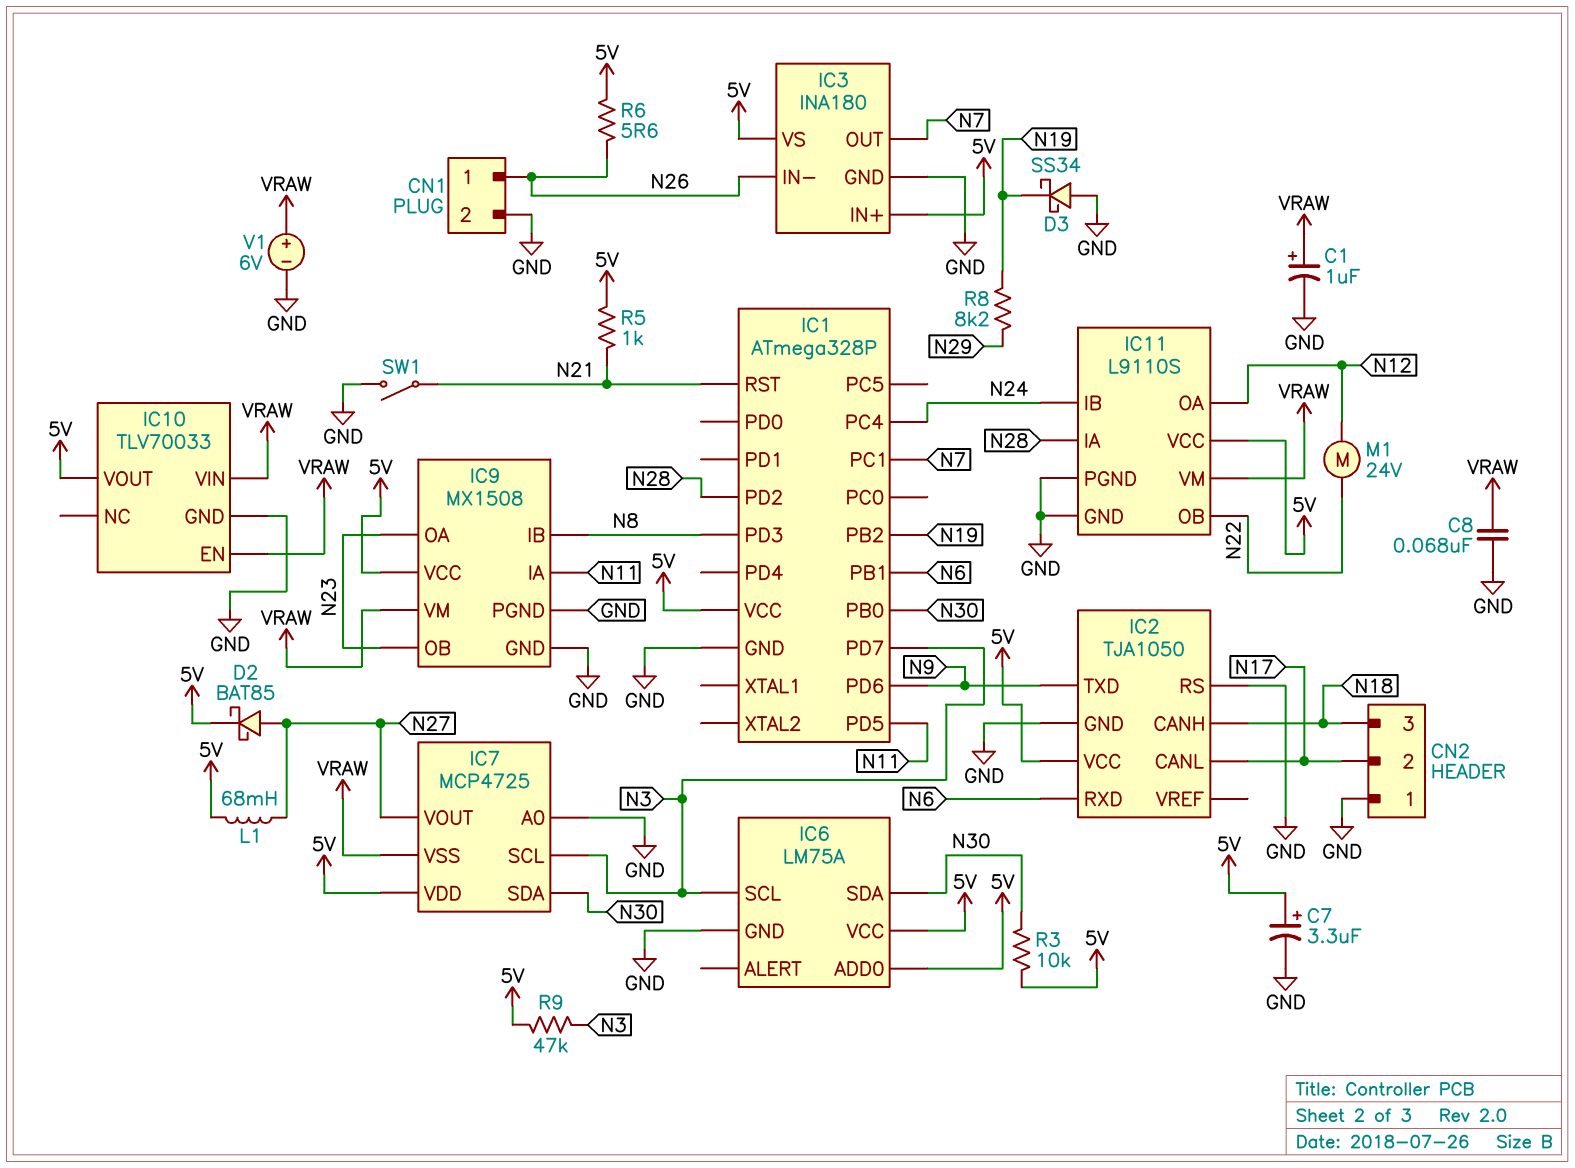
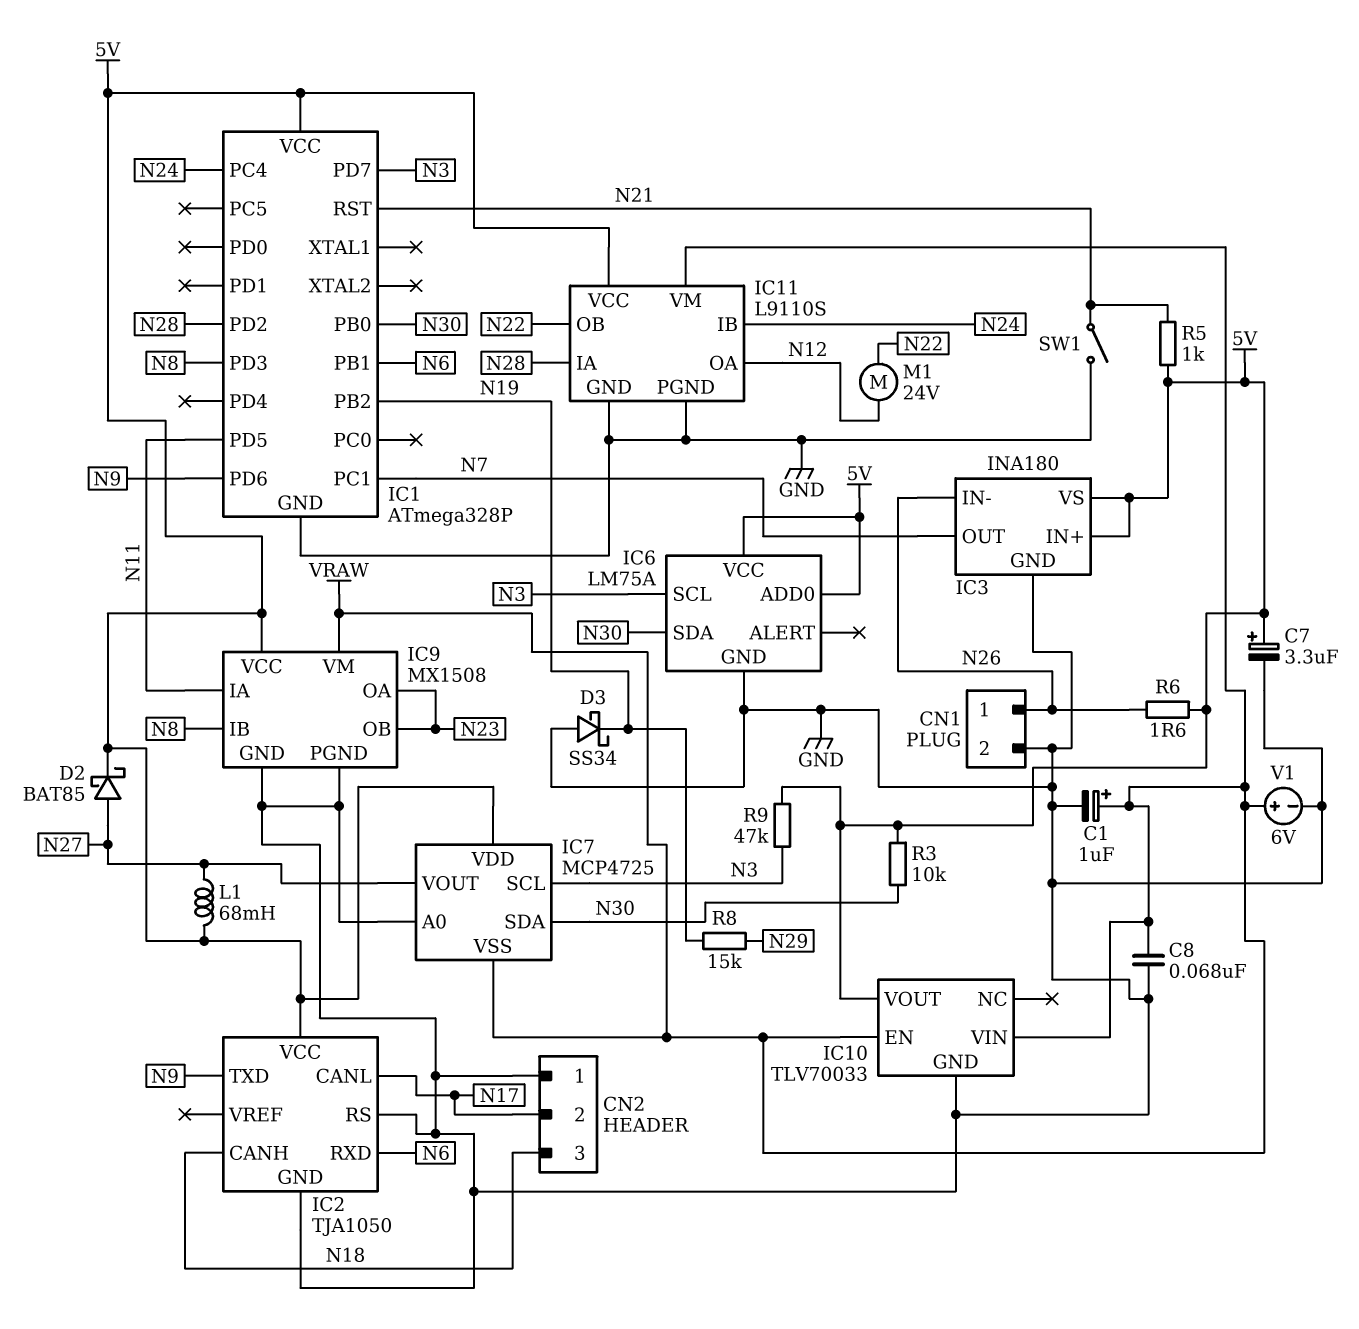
R6: 5.6 (5V, N26) -> 1.6 (5V, N26)
R8: 8.2k (N19, N29) -> 15k (N19, N29)

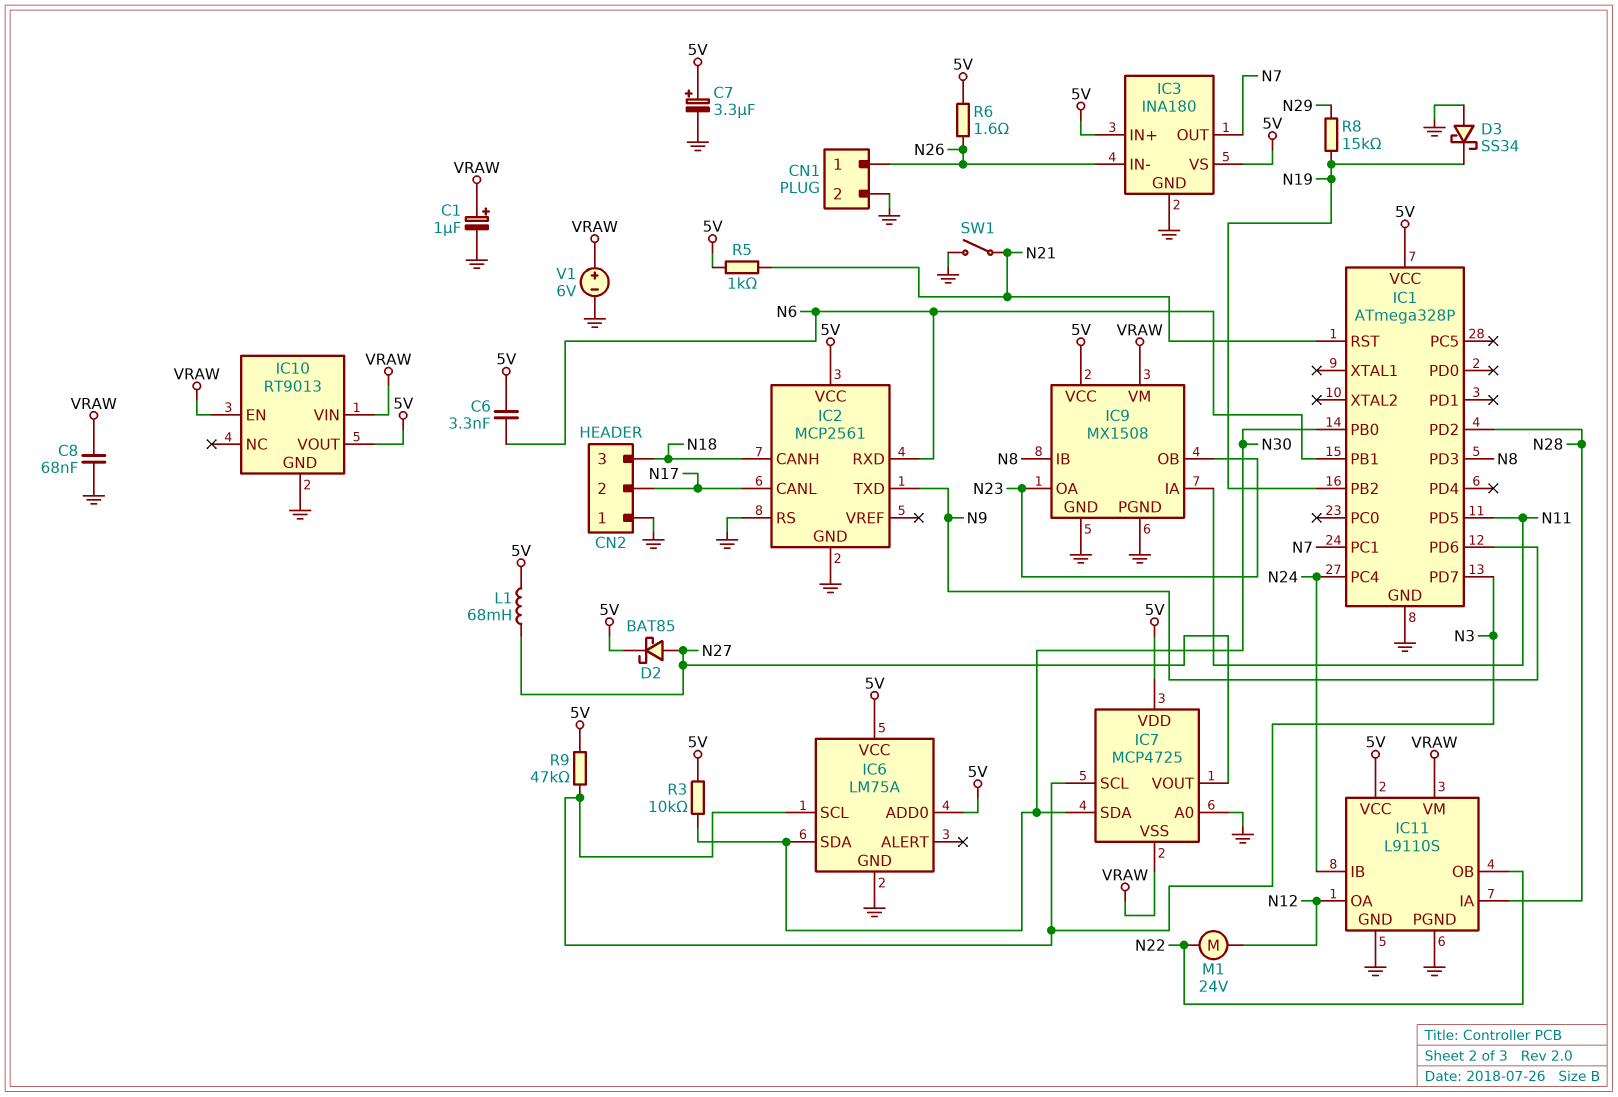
C6: none -> 3.3nF (5V, N6)
IC2: TJA1050 -> MCP2561
IC10: TLV70033 -> RT9013

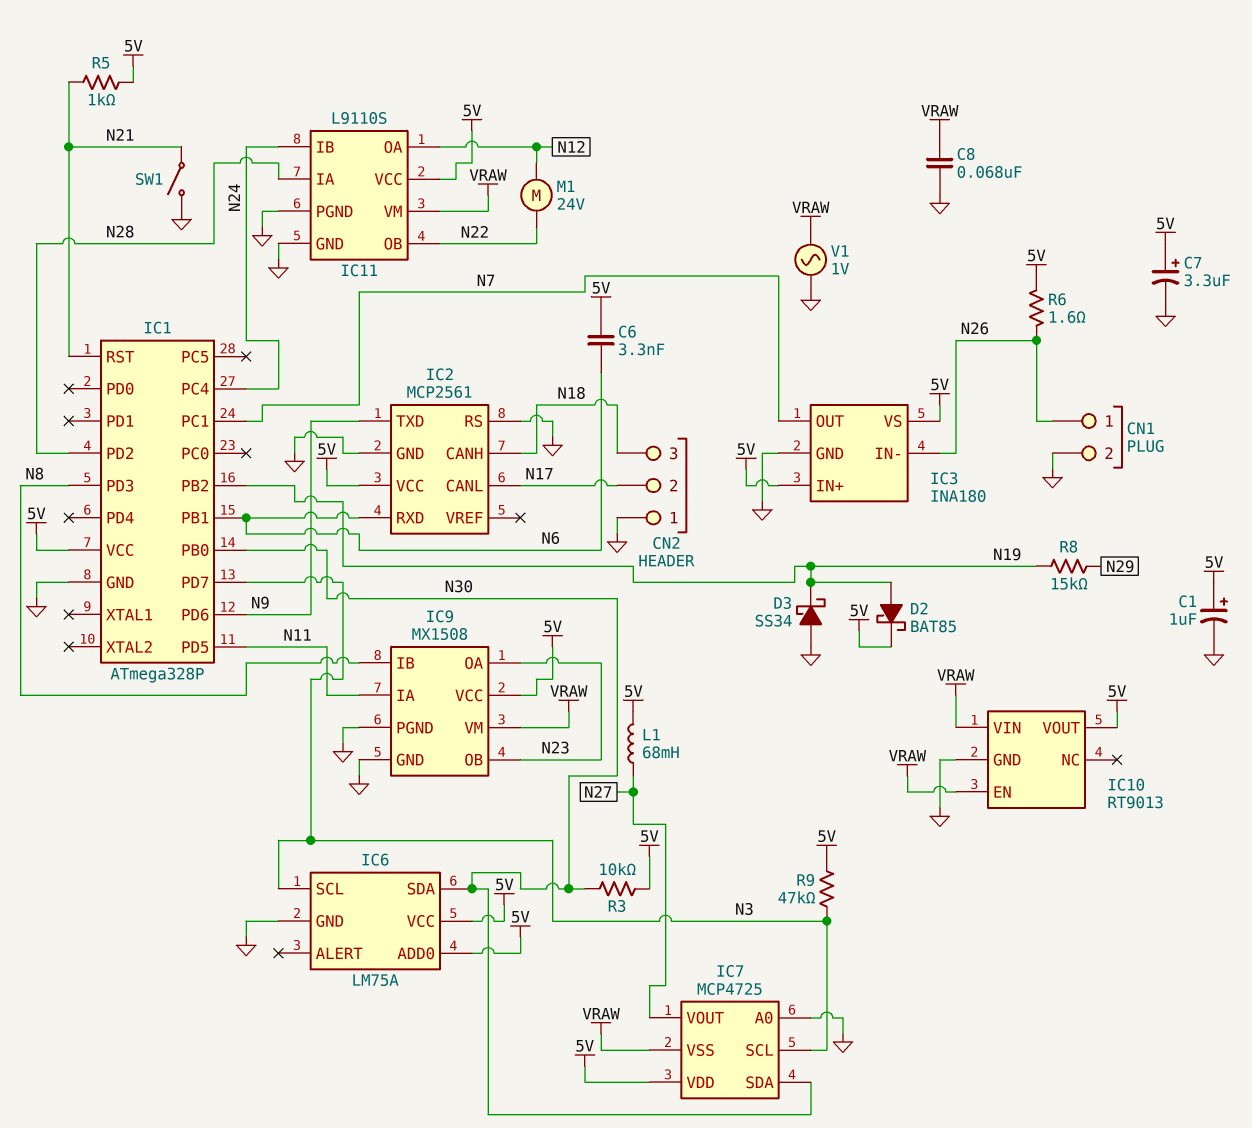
C1: 1uF (plus VRAW, minus GND) -> 1uF (plus 5V, minus GND)
D2: schottky BAT85 (A N27, K 5V) -> schottky BAT85 (A N19, K 5V)
V1: 6V (plus VRAW, minus GND) -> AC 1V (GND, VRAW)

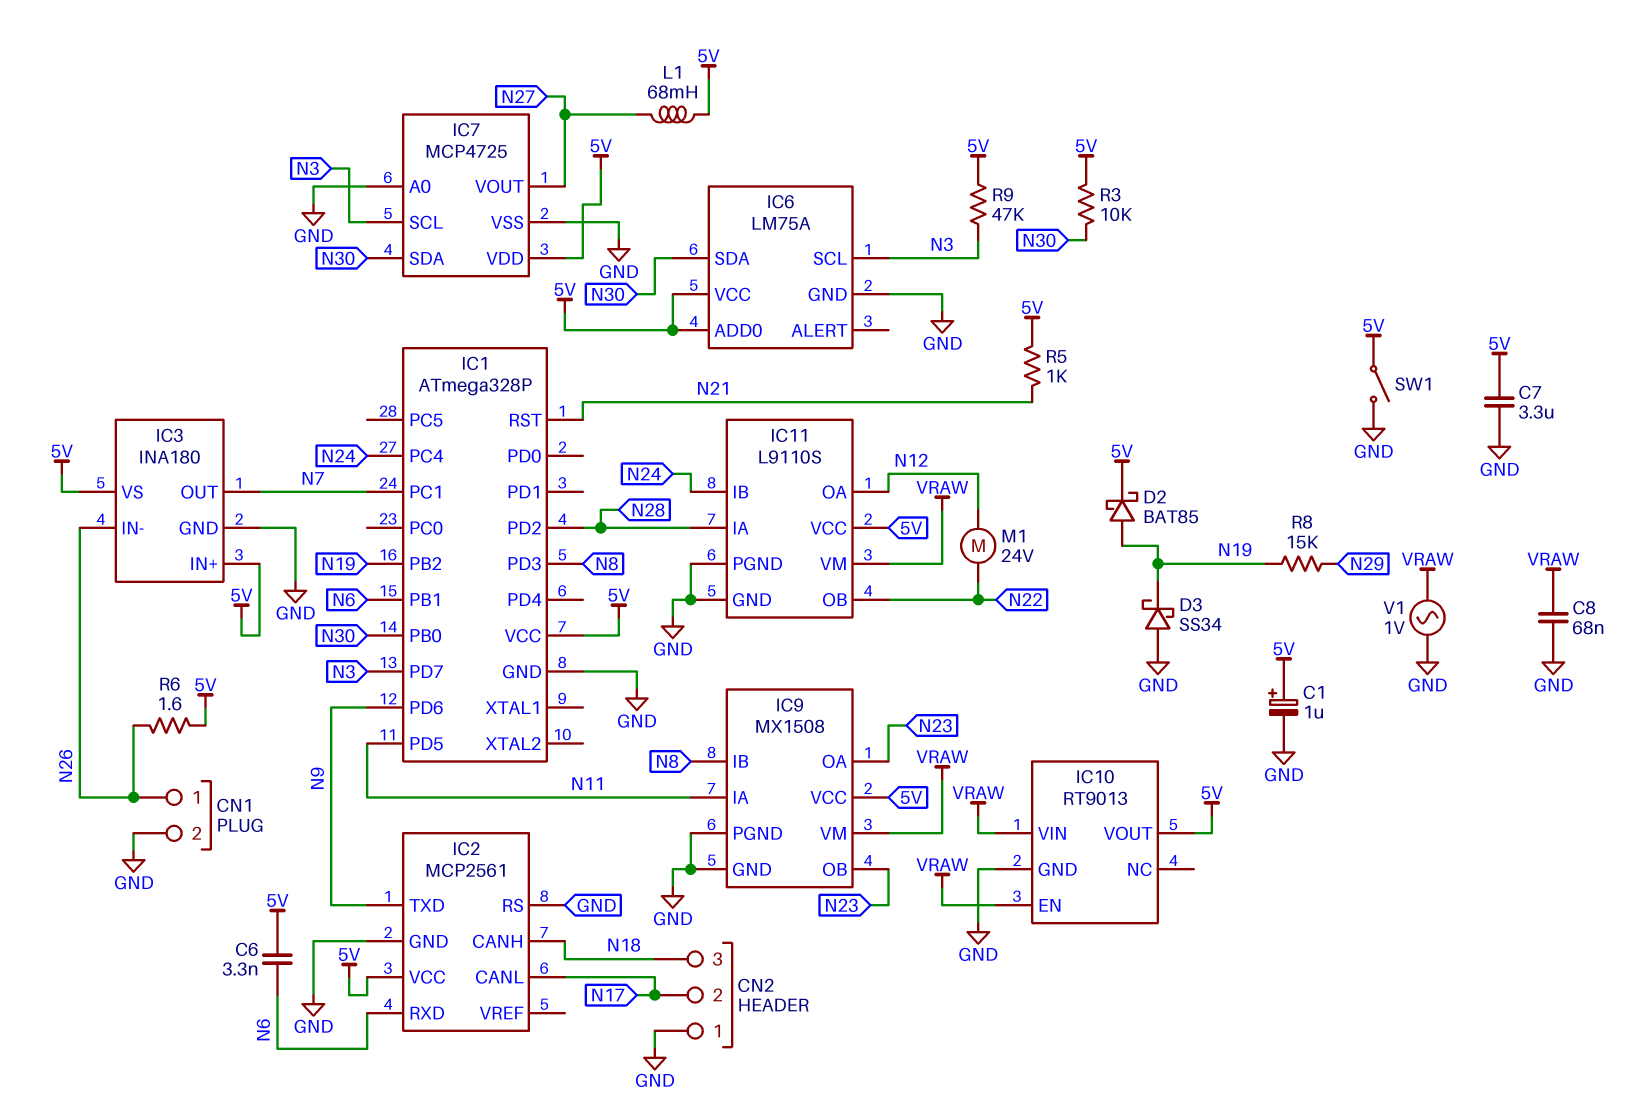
C7: 3.3uF (plus 5V, minus GND) -> 3.3uF (5V, GND)
IC7 pin VSS: VRAW -> GND
SW1: switch (GND, N21) -> switch (5V, GND)

